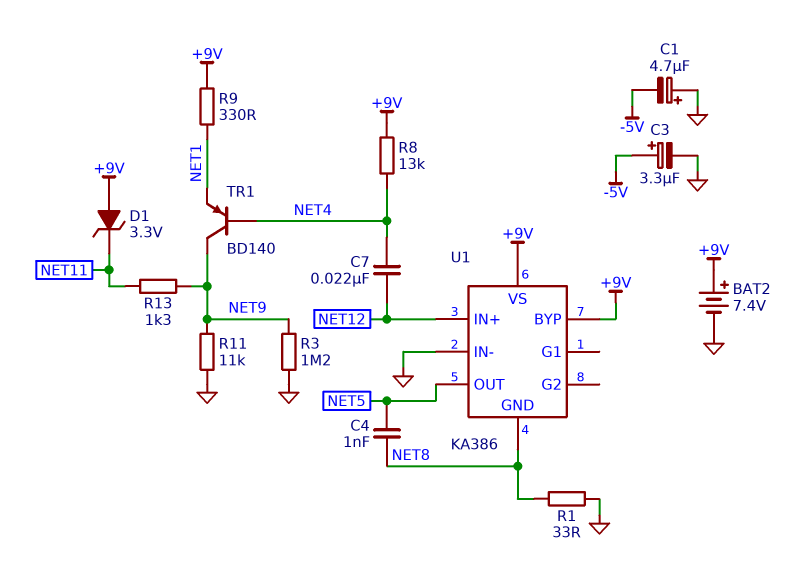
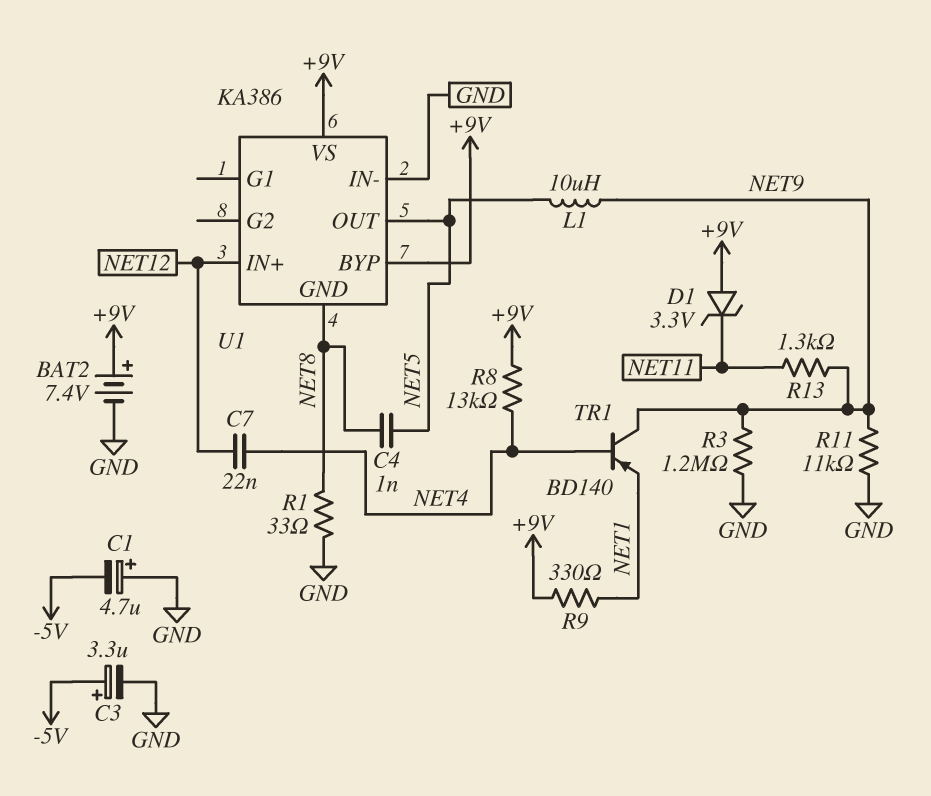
L1: none -> 10uH (NET5, NET9)

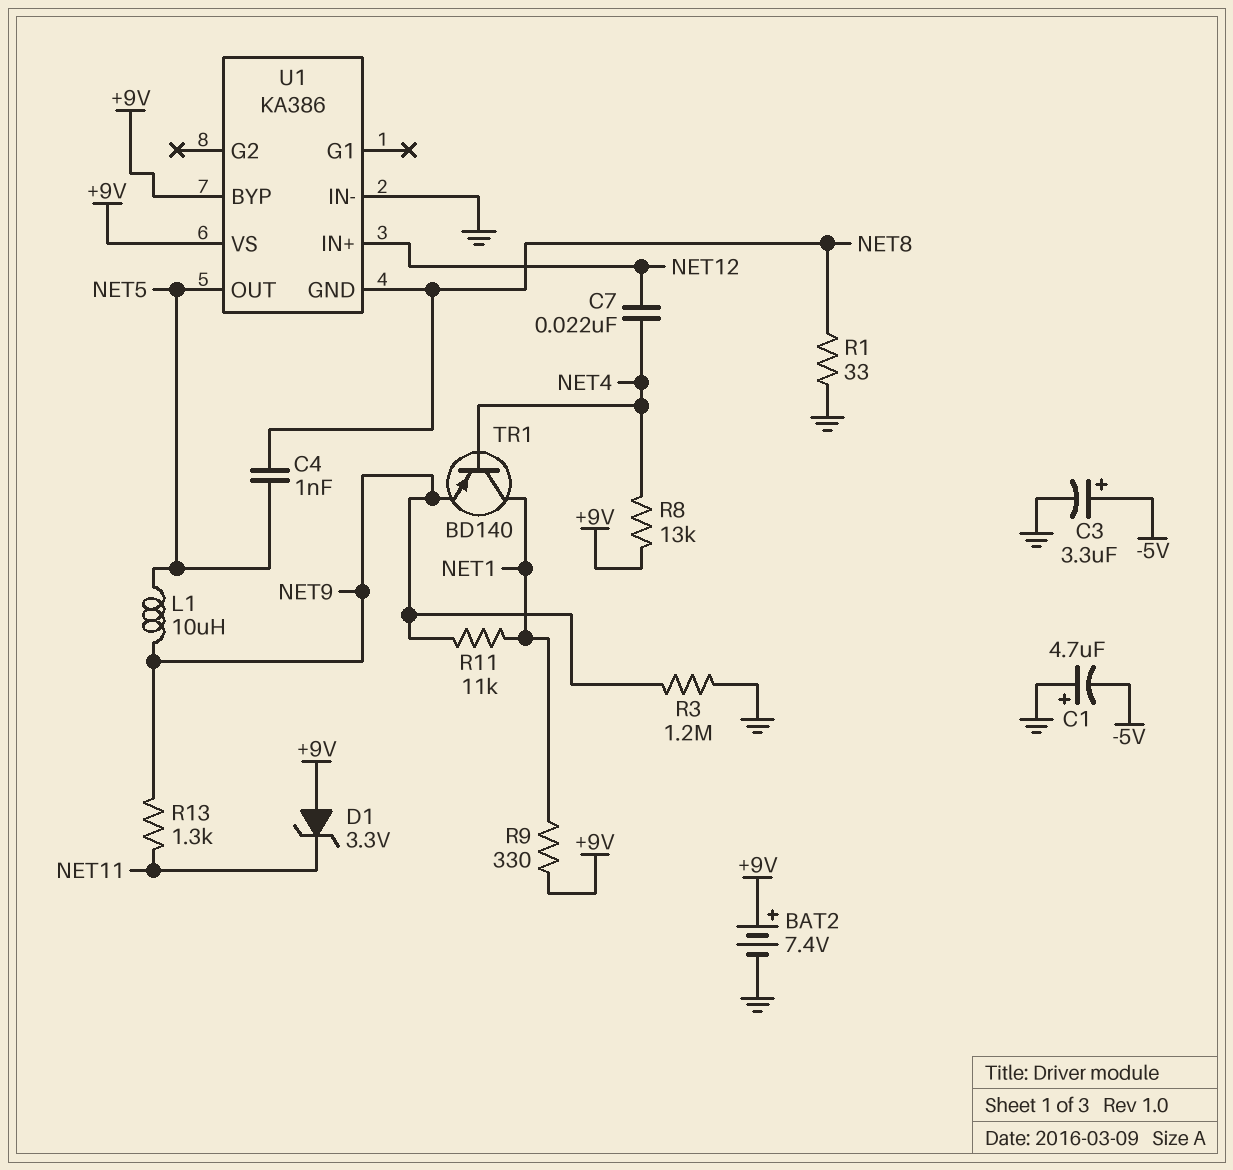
R11: 11k (GND, NET9) -> 11k (NET1, NET9)
TR1: PNP BD140 (B NET4, C NET9, E NET1) -> PNP BD140 (B NET4, C NET1, E NET9)

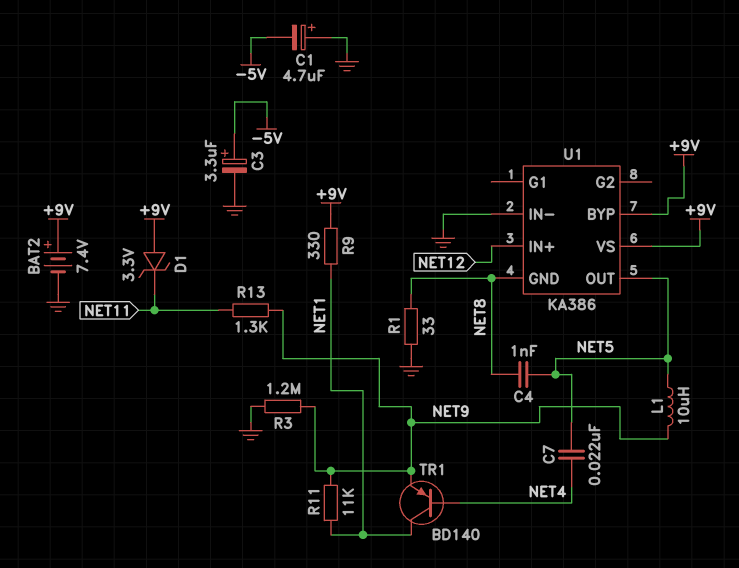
C7: 22nF (NET4, NET12) -> 22nF (NET4, NET5)
R8: 13k (+9V, NET4) -> none

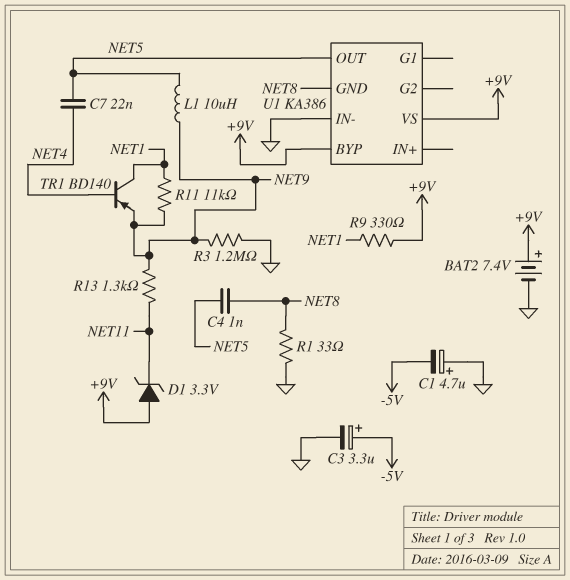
U1 pin IN+: NET12 -> none

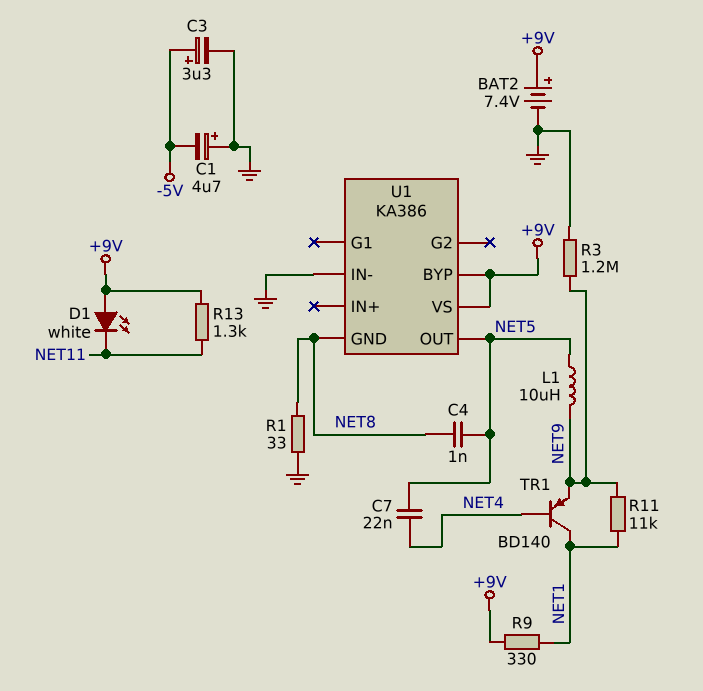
D1: zener 3.3V (A +9V, K NET11) -> LED white (A +9V, K NET11)
R13: 1.3k (NET9, NET11) -> 1.3k (+9V, NET11)

